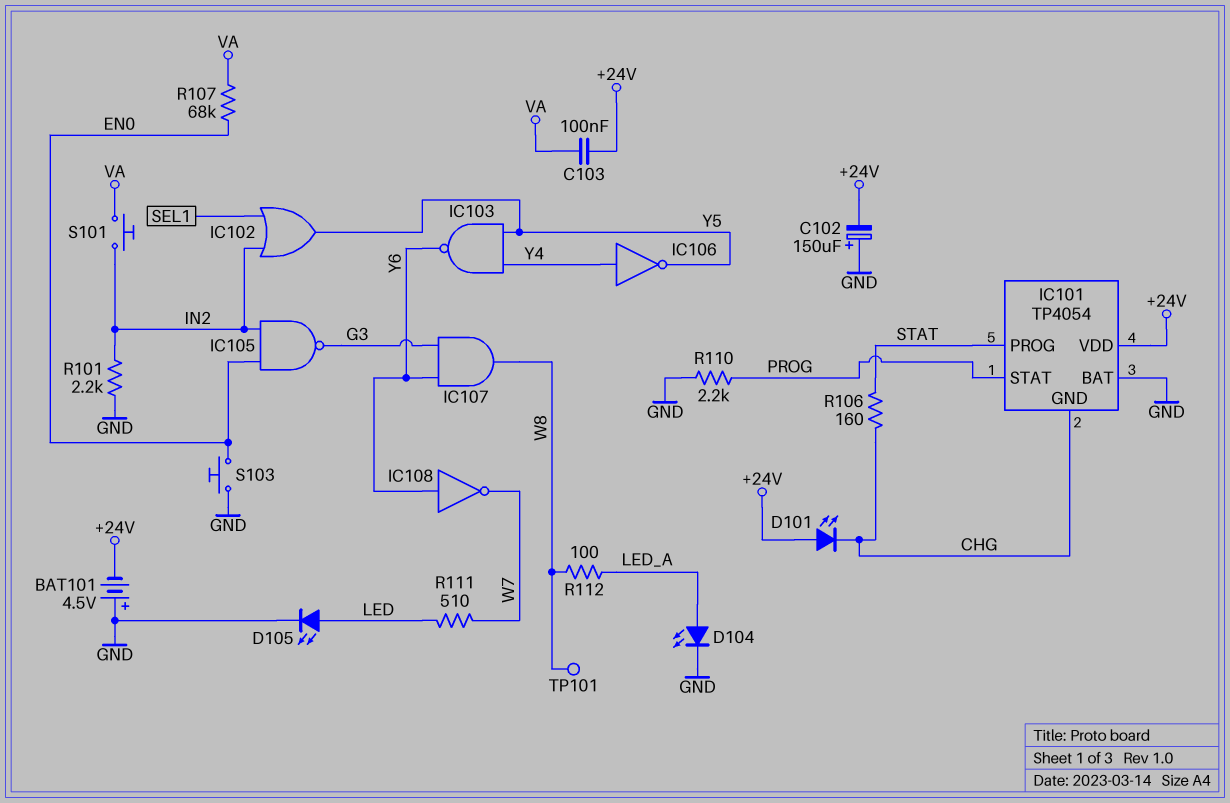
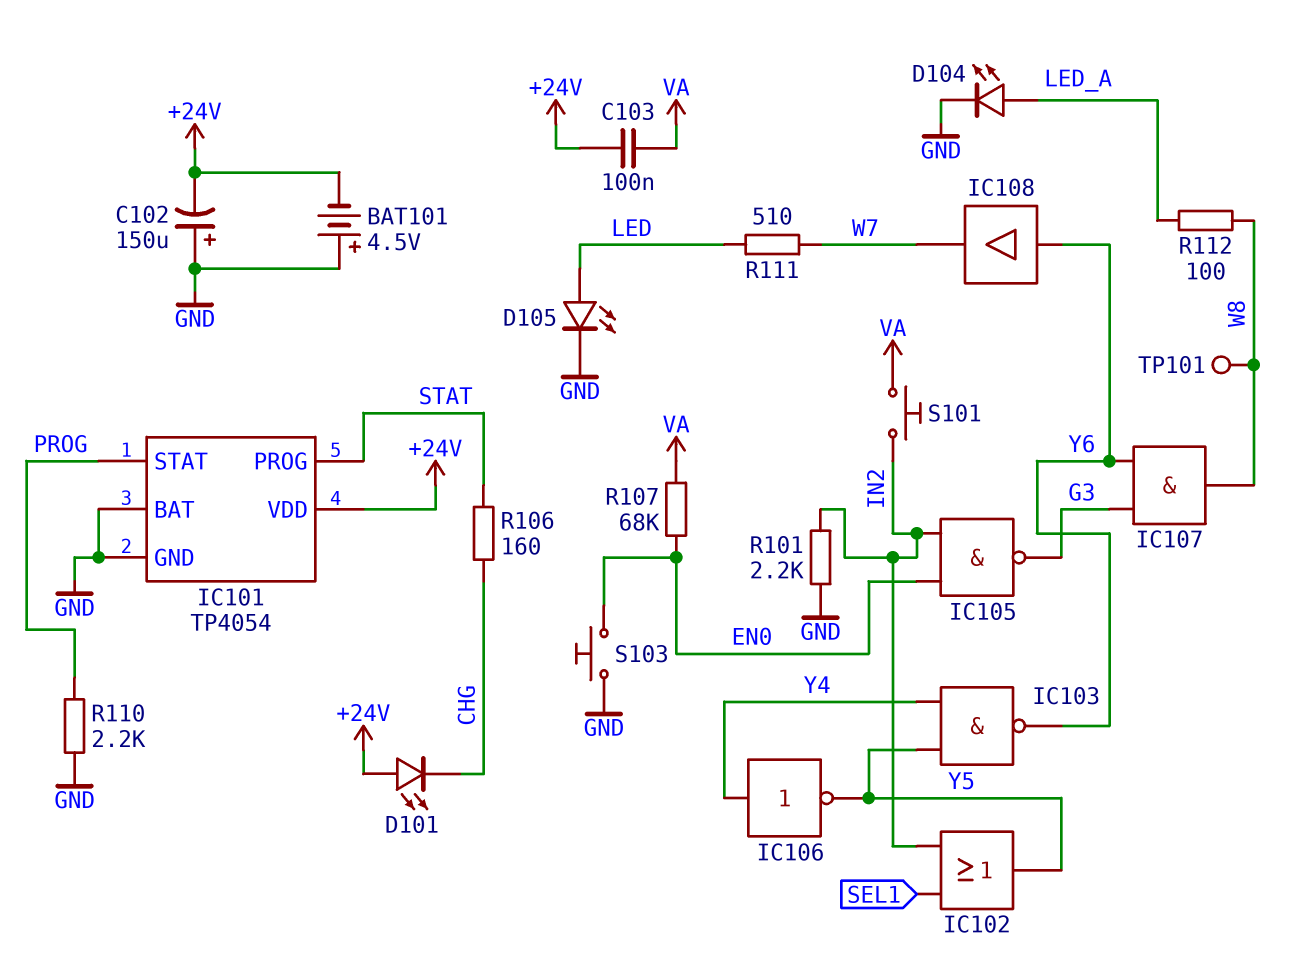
IC101 pin GND: CHG -> GND
IC108: NOT (in Y6, out W7) -> buffer (in Y6, out W7)

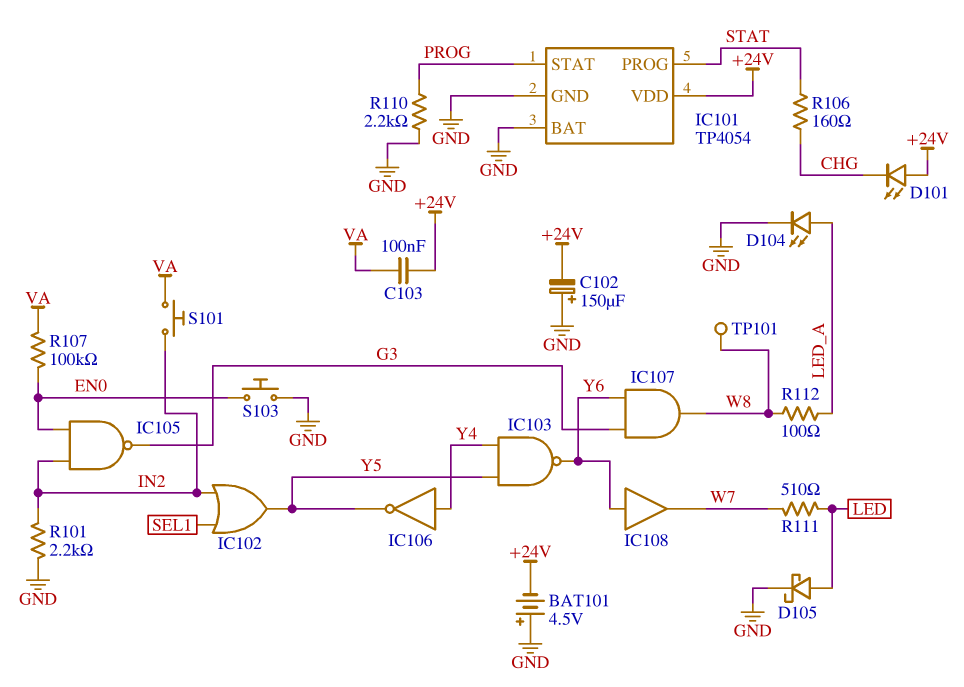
D105: LED (A LED, K GND) -> schottky (A LED, K GND)
R107: 68k (EN0, VA) -> 100k (EN0, VA)

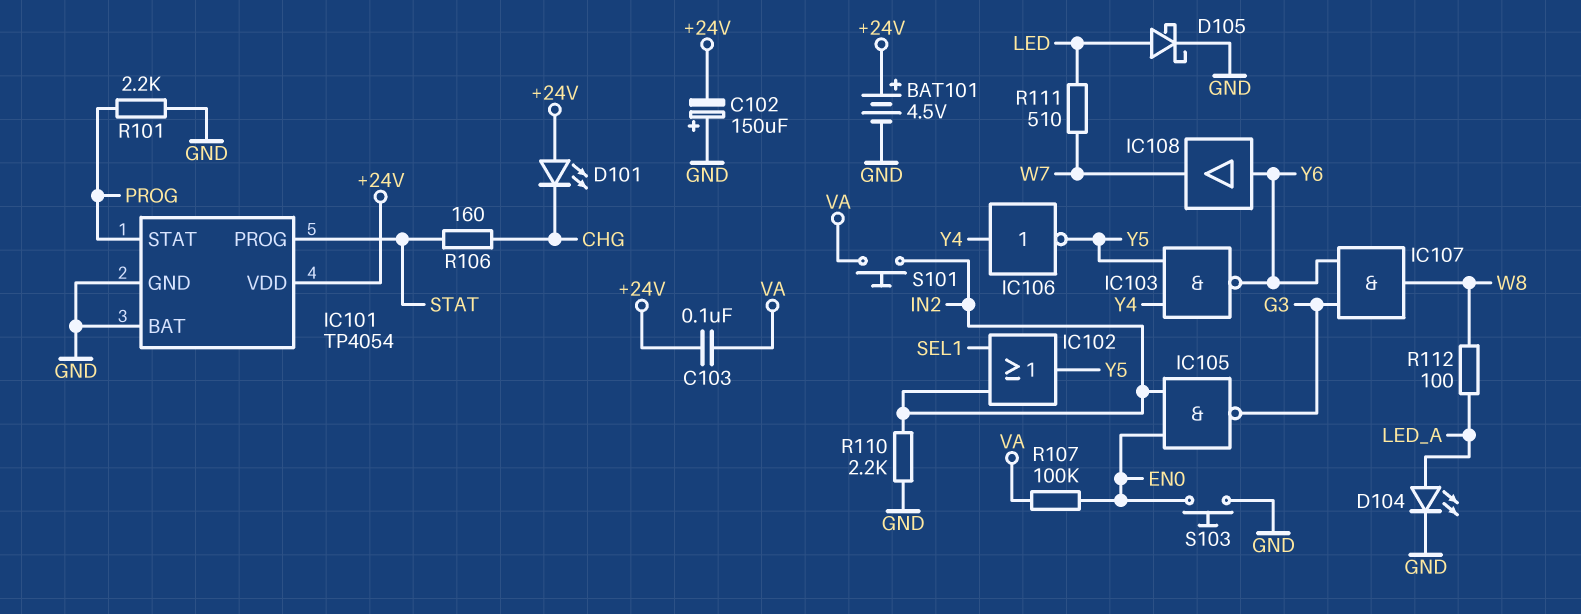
BAT101: 4.5V (plus GND, minus +24V) -> 4.5V (plus +24V, minus GND)
R101: 2.2k (GND, IN2) -> 2.2k (GND, PROG)
R110: 2.2k (GND, PROG) -> 2.2k (GND, IN2)
TP101: test point (W8) -> none

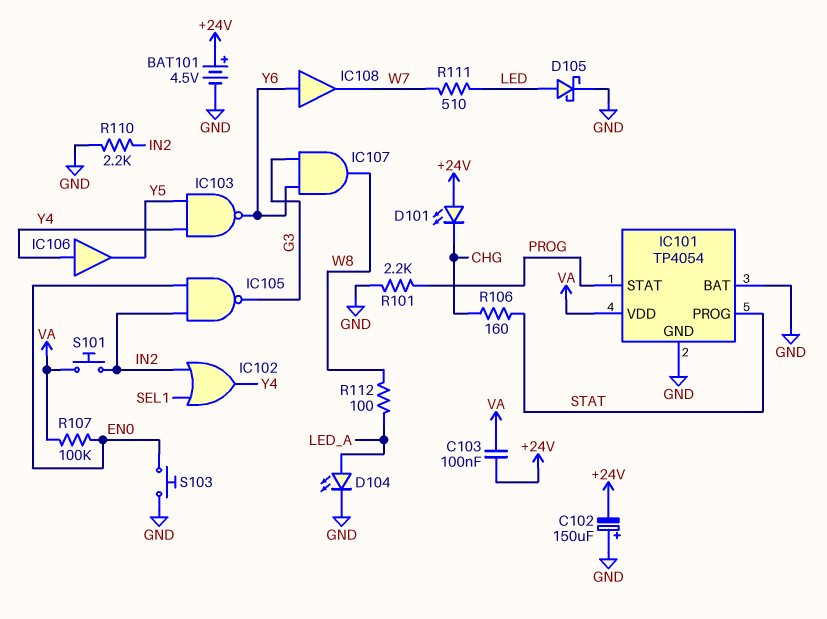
IC101 pin VDD: +24V -> VA
IC102: OR (in IN2, in SEL1, out Y5) -> OR (in IN2, in SEL1, out Y4)
IC106: NOT (in Y4, out Y5) -> buffer (in Y4, out Y5)

